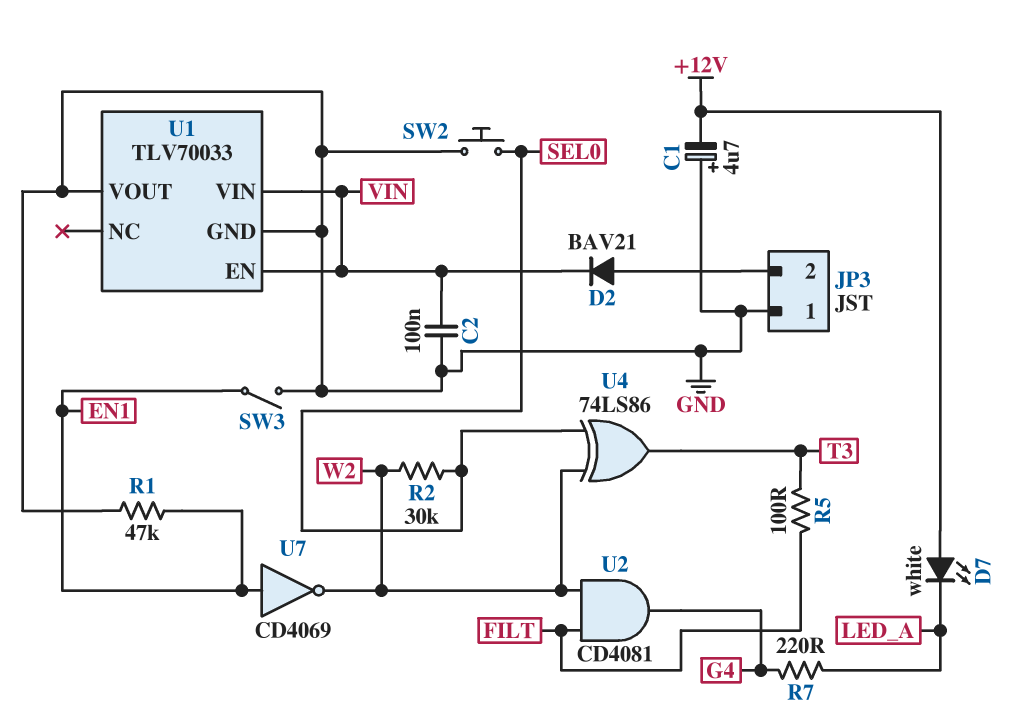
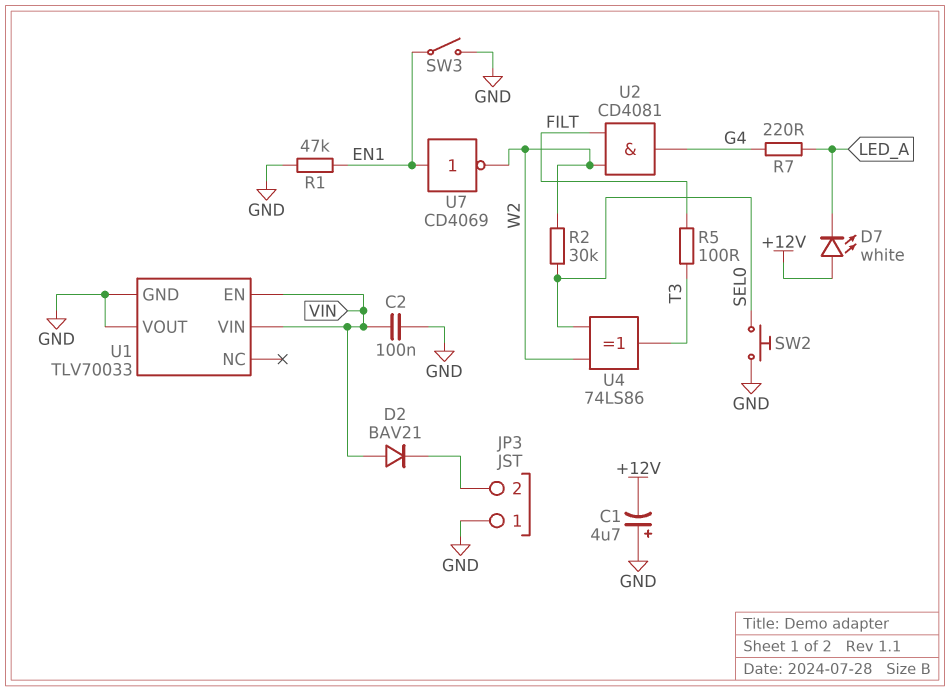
D2: diode BAV21 (A JP3/2, K VIN) -> diode BAV21 (A VIN, K JP3/2)

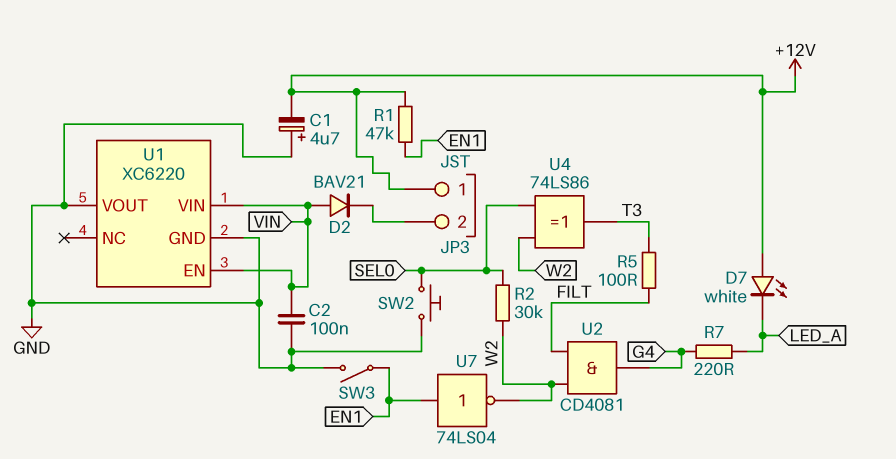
JP3 pin 1: GND -> +12V
R1: 47k (EN1, GND) -> 47k (+12V, EN1)
U1: TLV70033 -> XC6220
U7: NOT CD4069 (in EN1, out W2) -> NOT 74LS04 (in EN1, out W2)

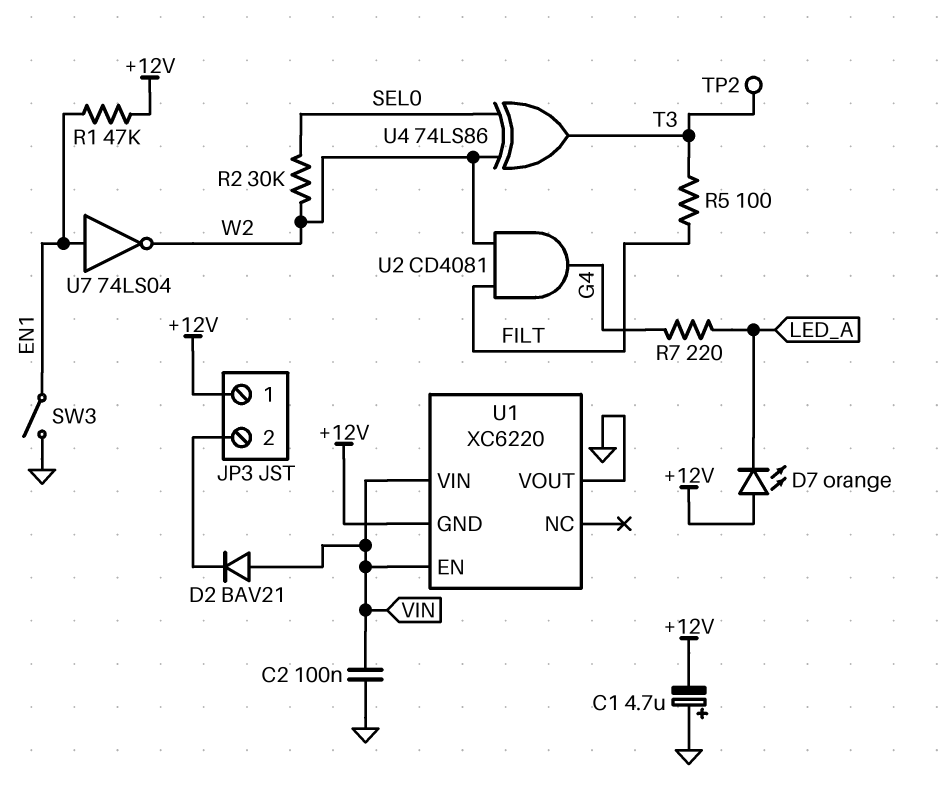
D7: LED white (A +12V, K LED_A) -> LED orange (A +12V, K LED_A)
SW2: button (GND, SEL0) -> none
TP2: none -> test point (T3)
U1 pin GND: GND -> +12V

